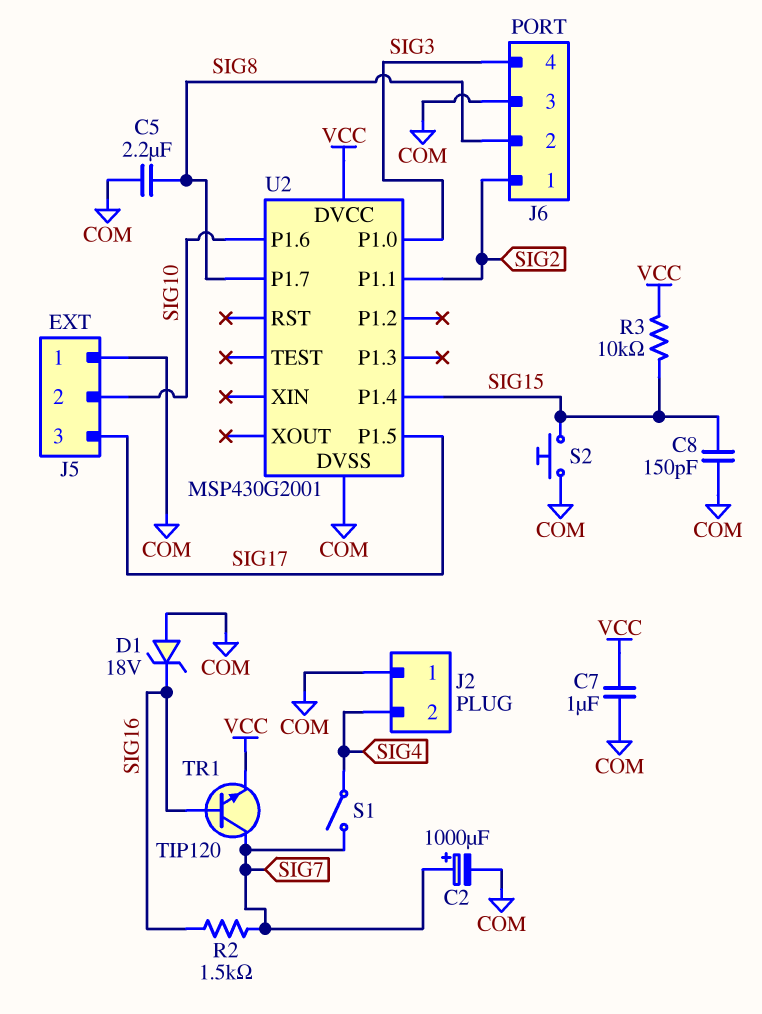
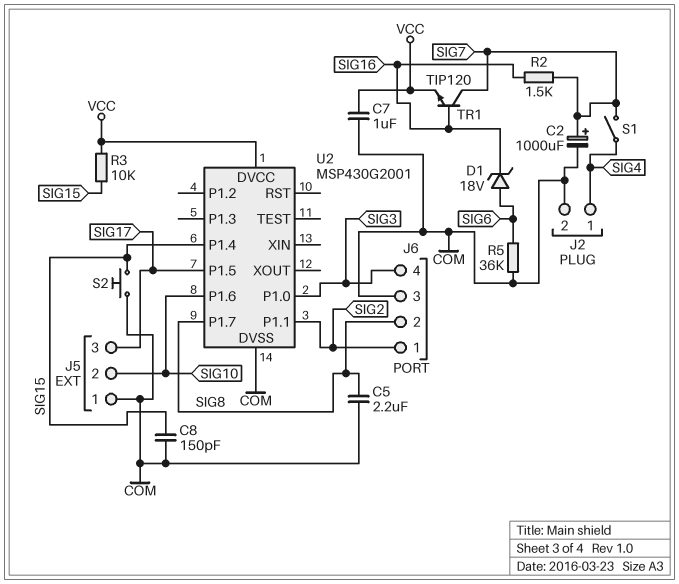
D1: zener 18V (A COM, K SIG16) -> zener 18V (A SIG6, K SIG16)
J2 pin 1: COM -> SIG4
J2 pin 2: SIG4 -> COM
R5: none -> 36k (COM, SIG6)

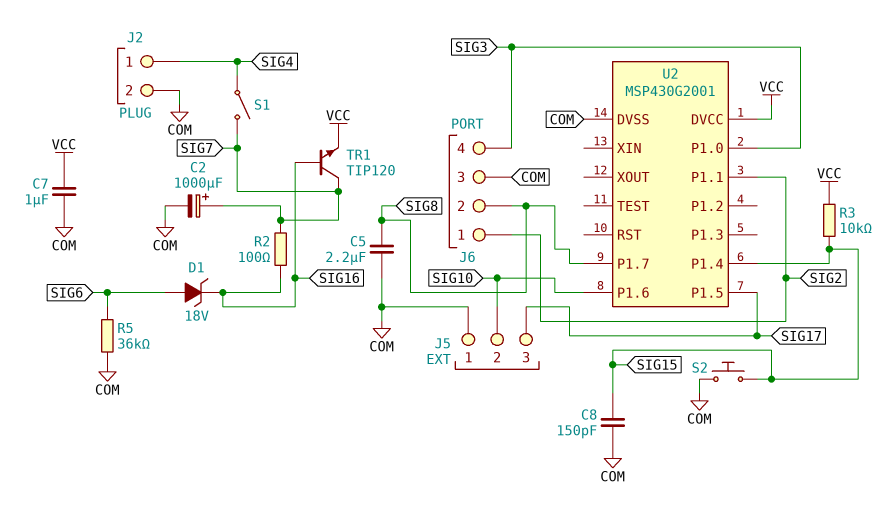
R2: 1.5k (SIG7, SIG16) -> 100 (SIG7, SIG16)

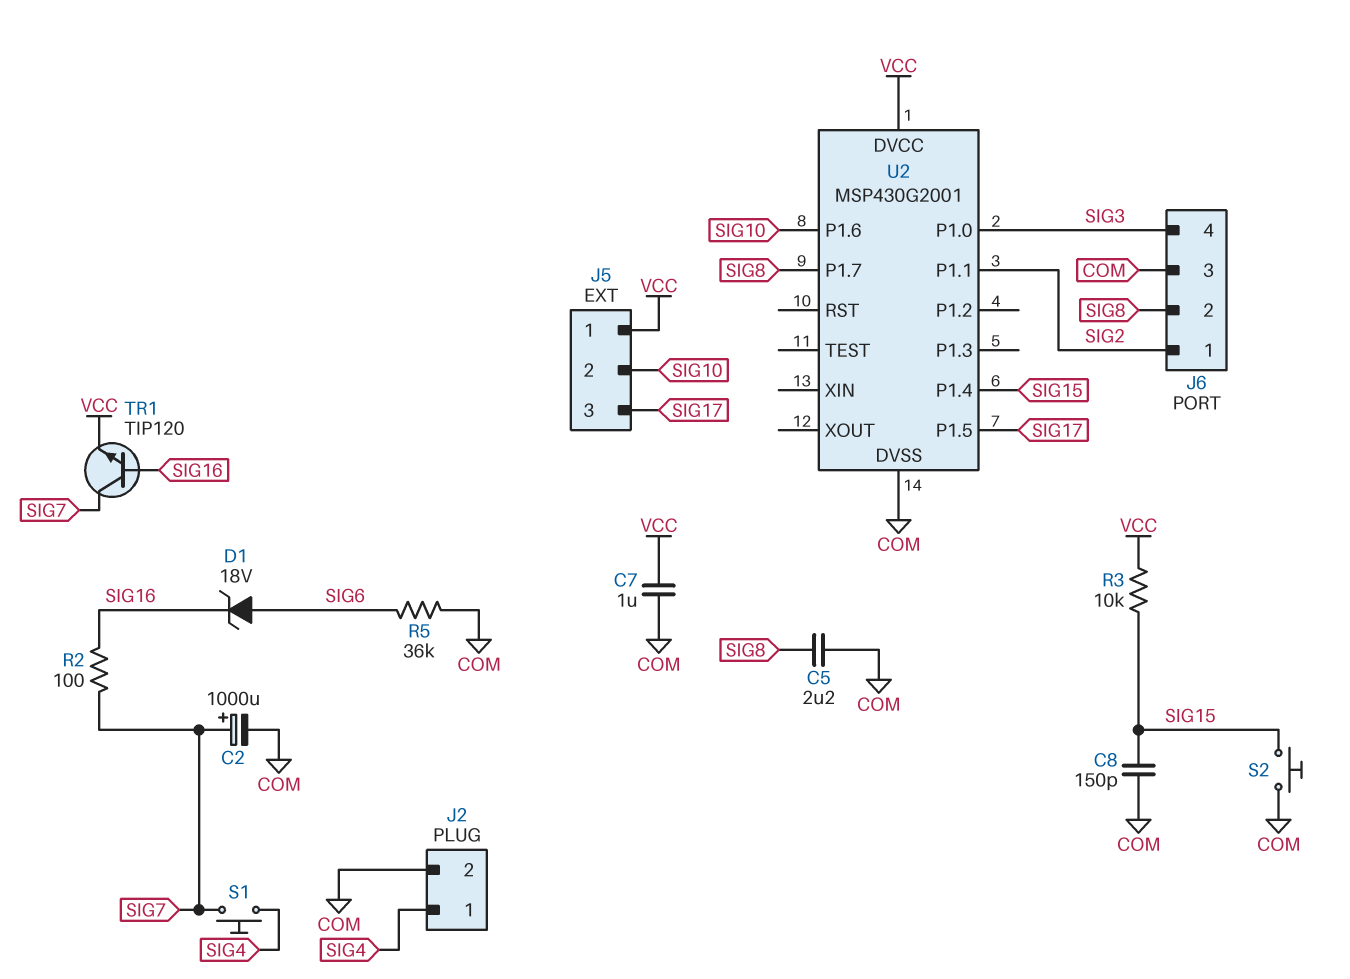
J5 pin 1: COM -> VCC
S1: switch (SIG4, SIG7) -> button (SIG4, SIG7)

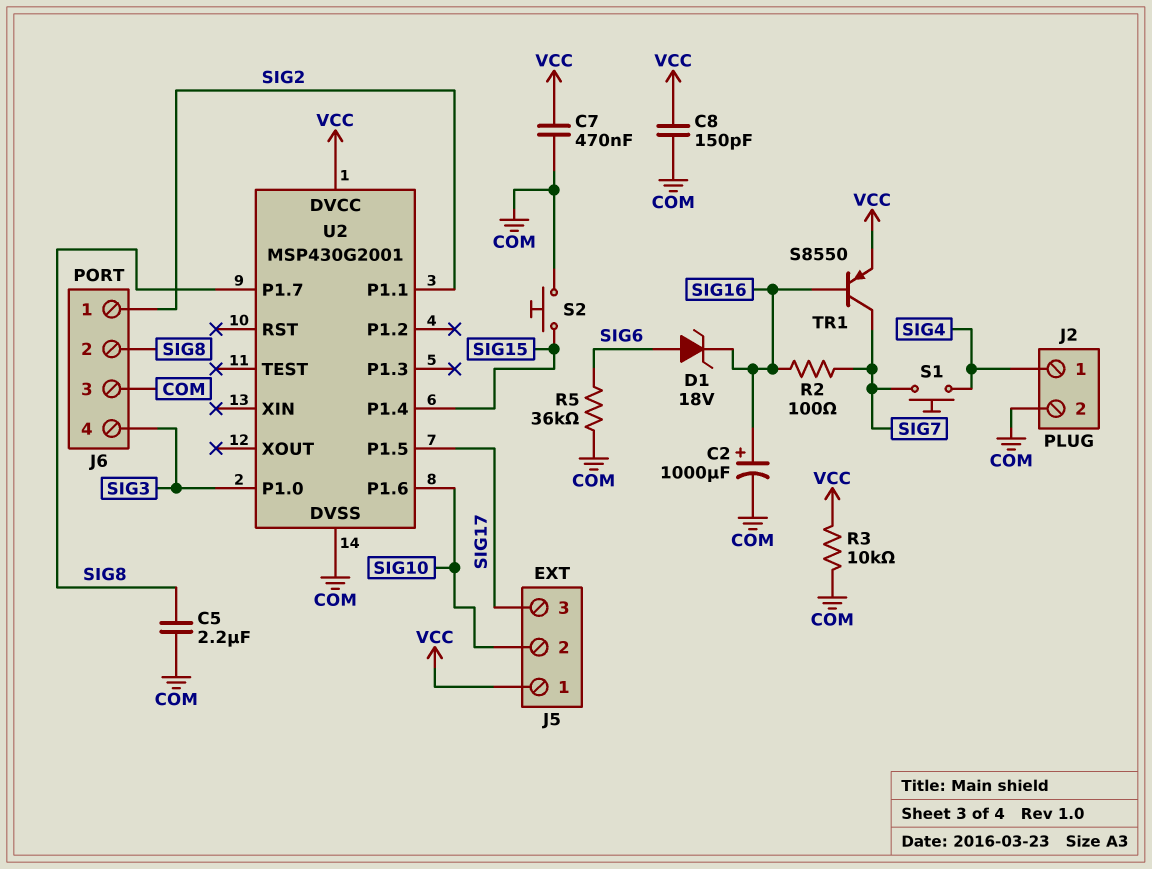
C2: 1000uF (plus SIG7, minus COM) -> 1000uF (plus SIG16, minus COM)
C7: 1uF (COM, VCC) -> 470nF (COM, VCC)
C8: 150pF (COM, SIG15) -> 150pF (COM, VCC)
R3: 10k (SIG15, VCC) -> 10k (COM, VCC)
TR1: NPN TIP120 (B SIG16, C SIG7, E VCC) -> PNP S8550 (B SIG16, C SIG7, E VCC)

